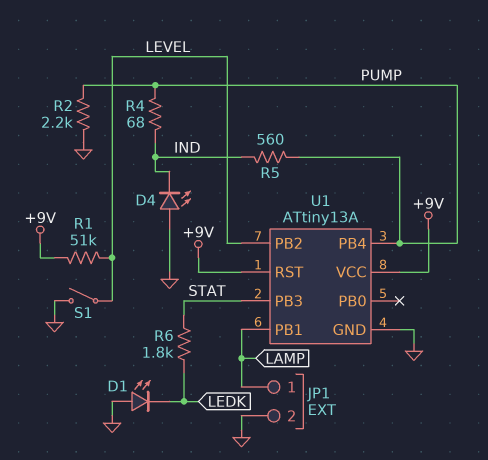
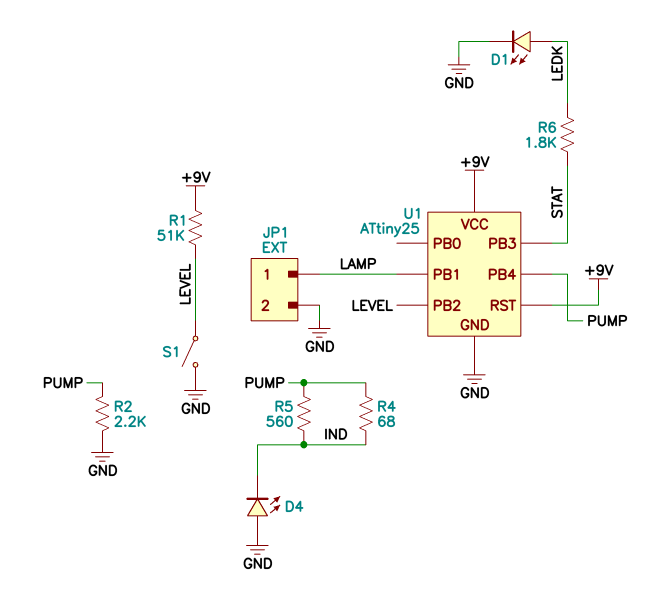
D1: LED (A GND, K LEDK) -> LED (A LEDK, K GND)
U1: ATtiny13A -> ATtiny25

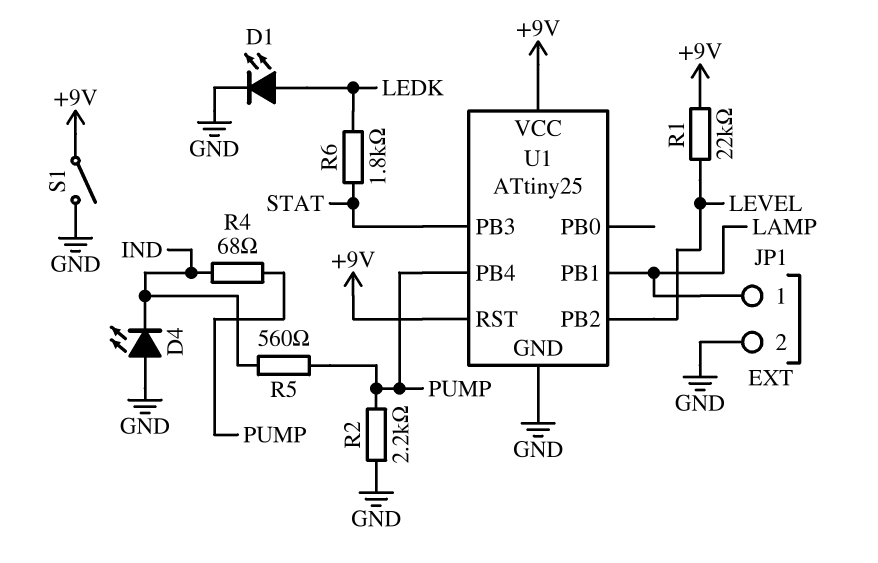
R1: 51k (+9V, LEVEL) -> 22k (+9V, LEVEL)
S1: switch (GND, LEVEL) -> switch (+9V, GND)

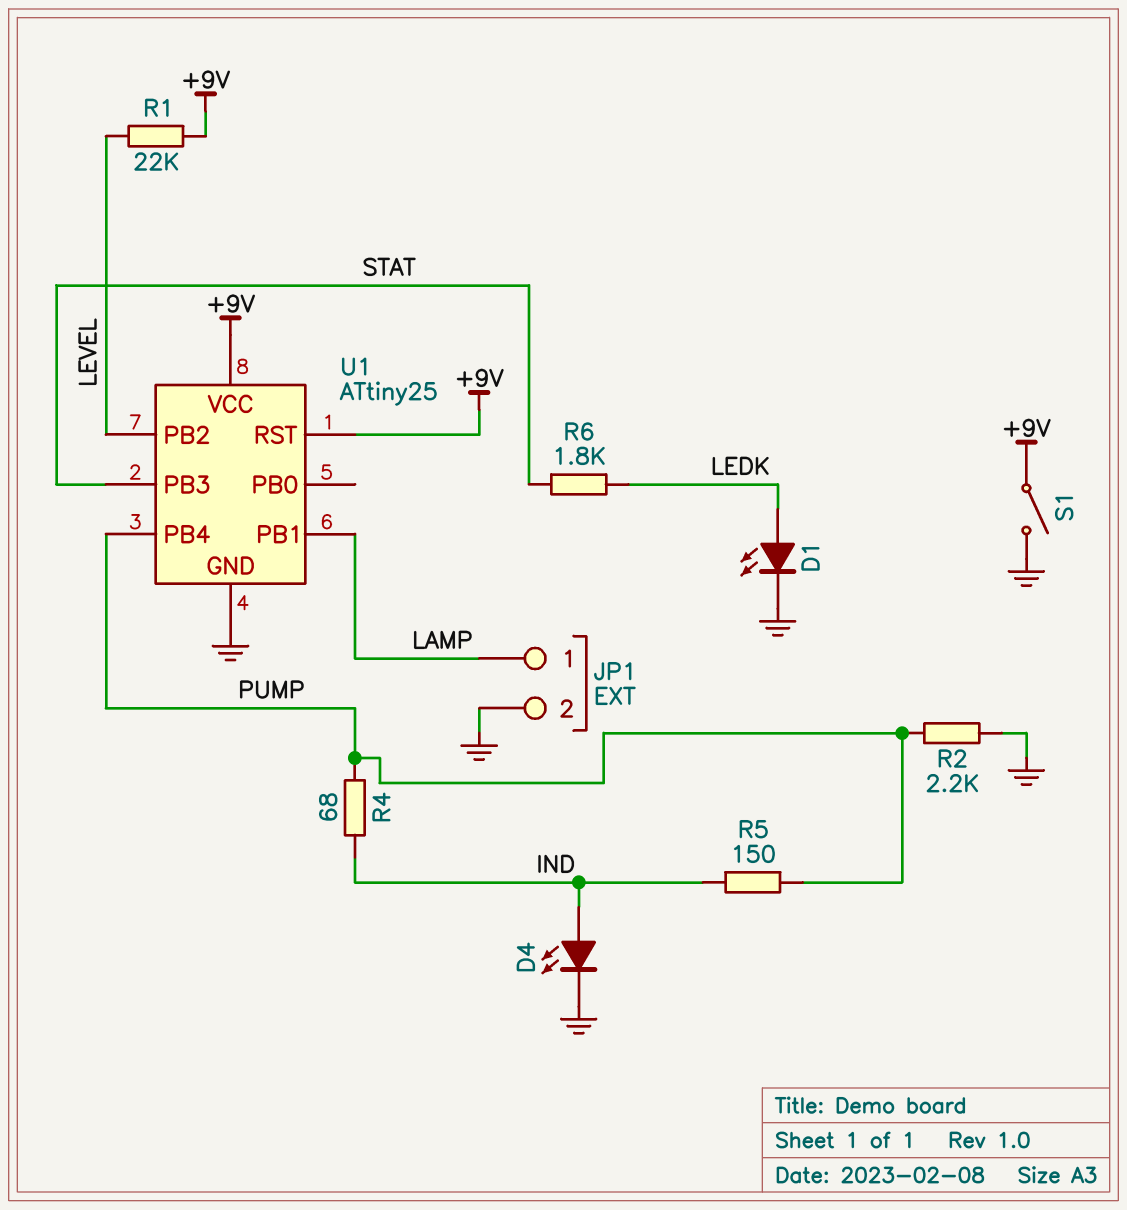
D4: LED (A GND, K IND) -> LED (A IND, K GND)
R5: 560 (IND, PUMP) -> 150 (IND, PUMP)

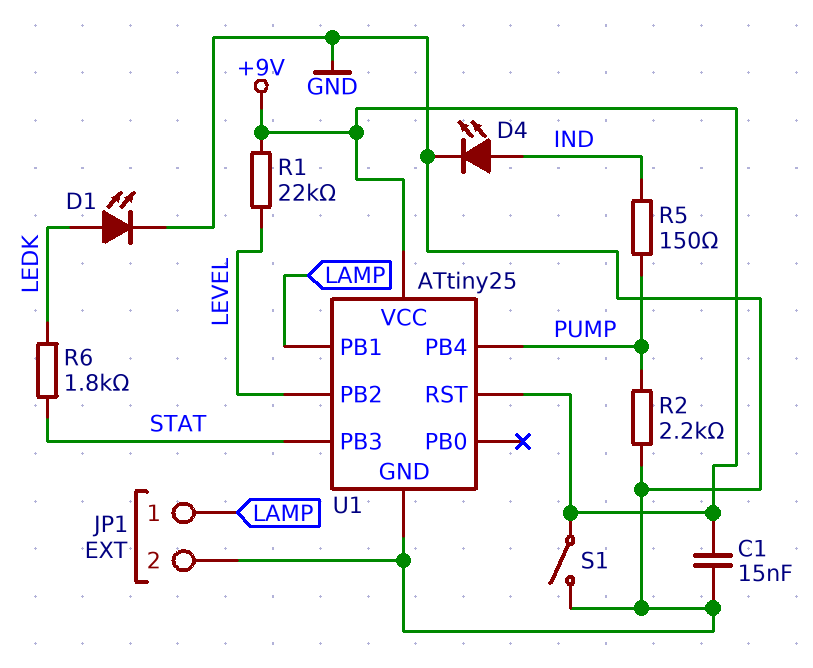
C1: none -> 15nF (+9V, GND)
R4: 68 (IND, PUMP) -> none

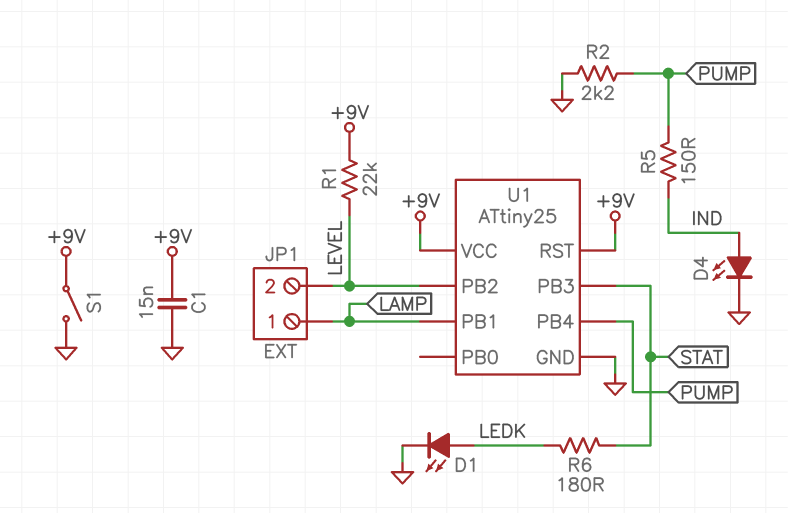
JP1 pin 2: GND -> LEVEL
R6: 1.8k (LEDK, STAT) -> 180 (LEDK, STAT)

